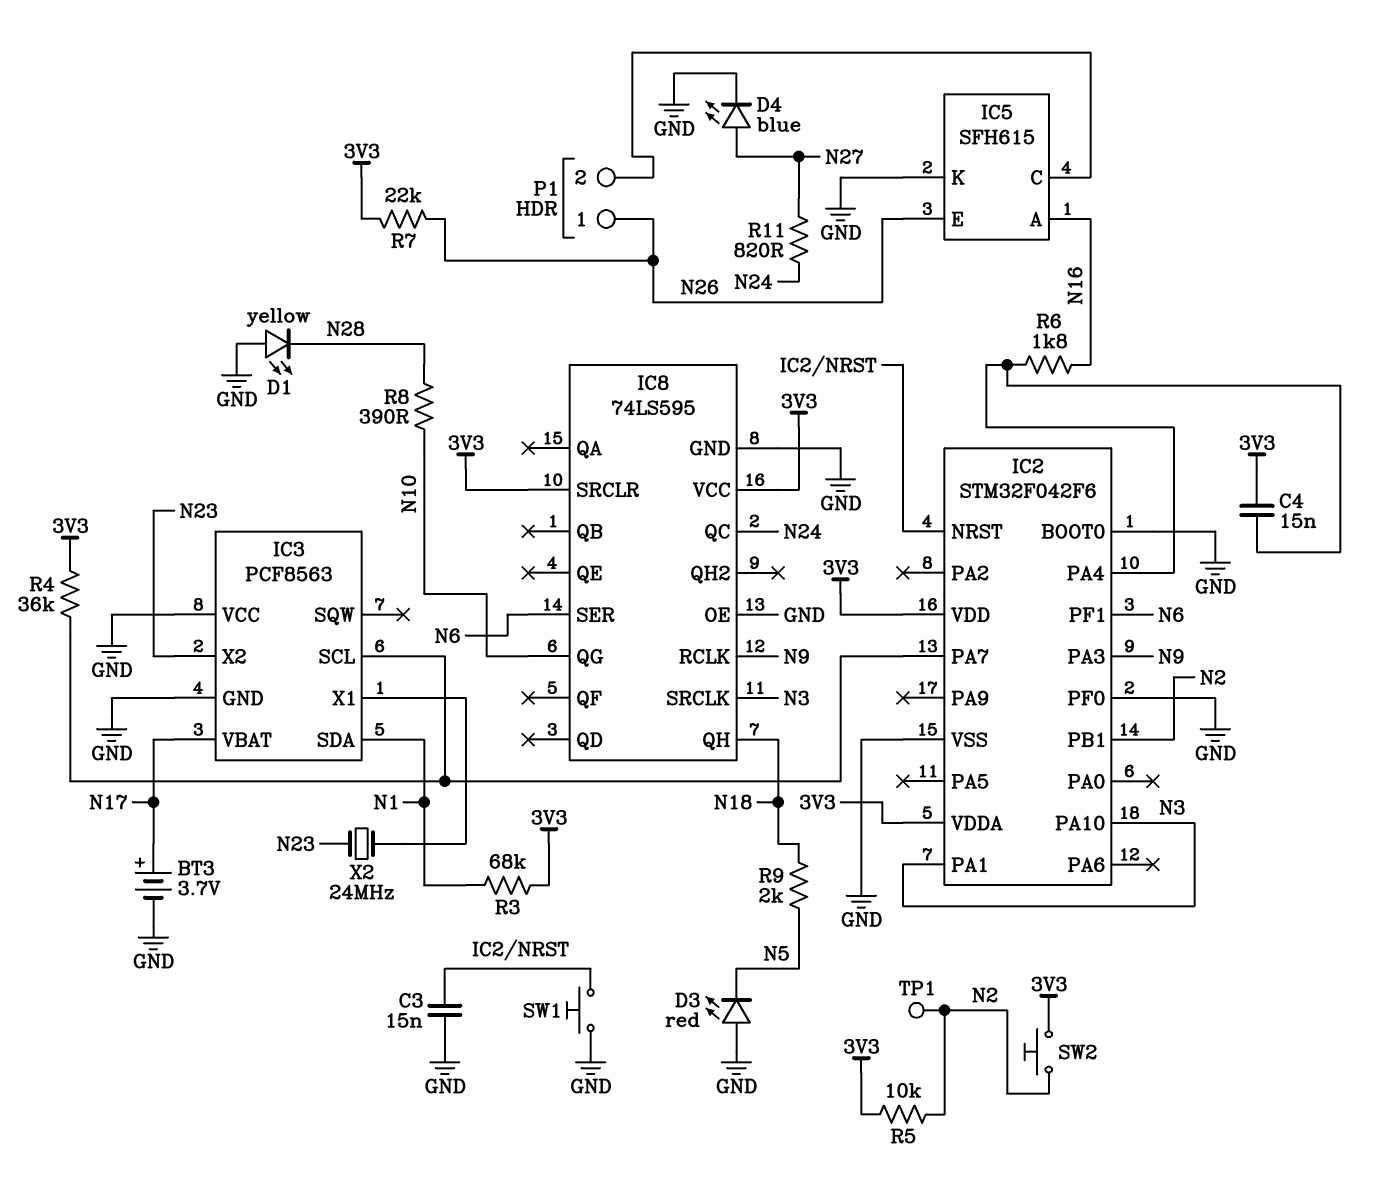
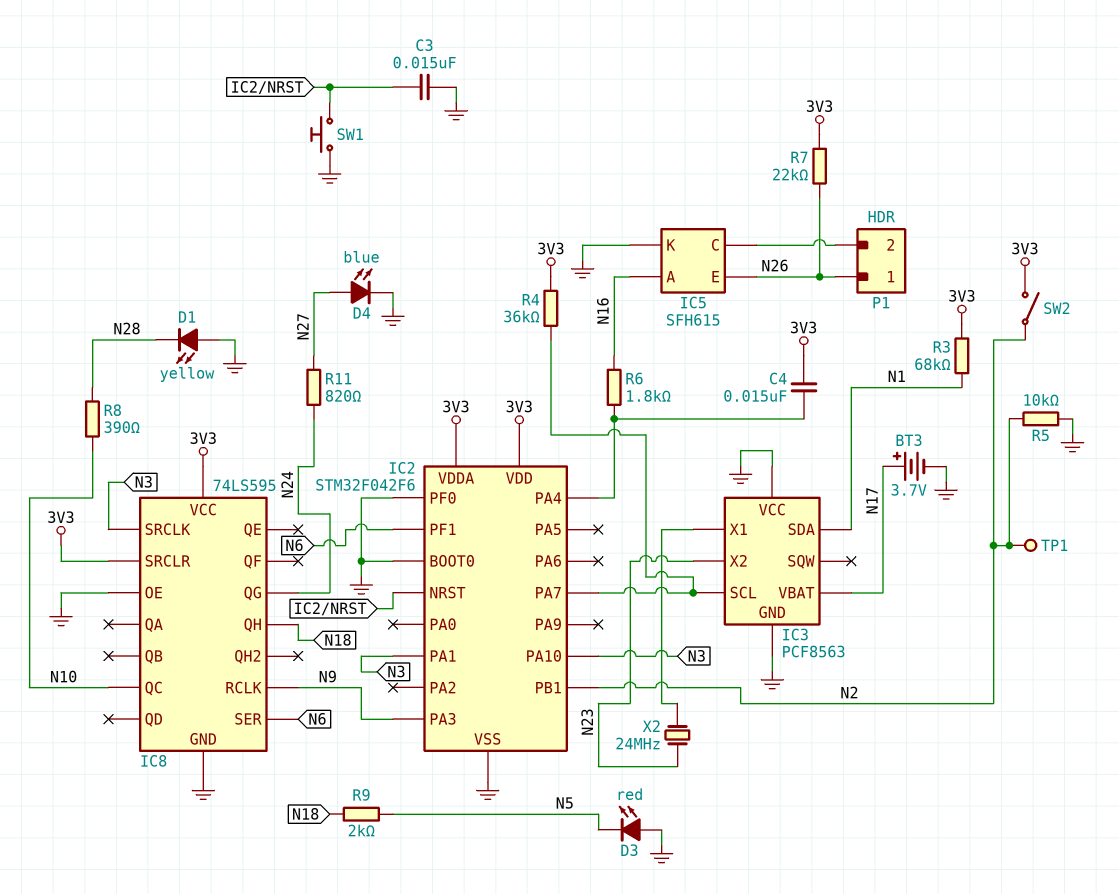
IC8 pin QC: N24 -> N10
IC8 pin QG: N10 -> N24
R5: 10k (3V3, N2) -> 10k (GND, N2)
SW2: button (3V3, N2) -> switch (3V3, N2)

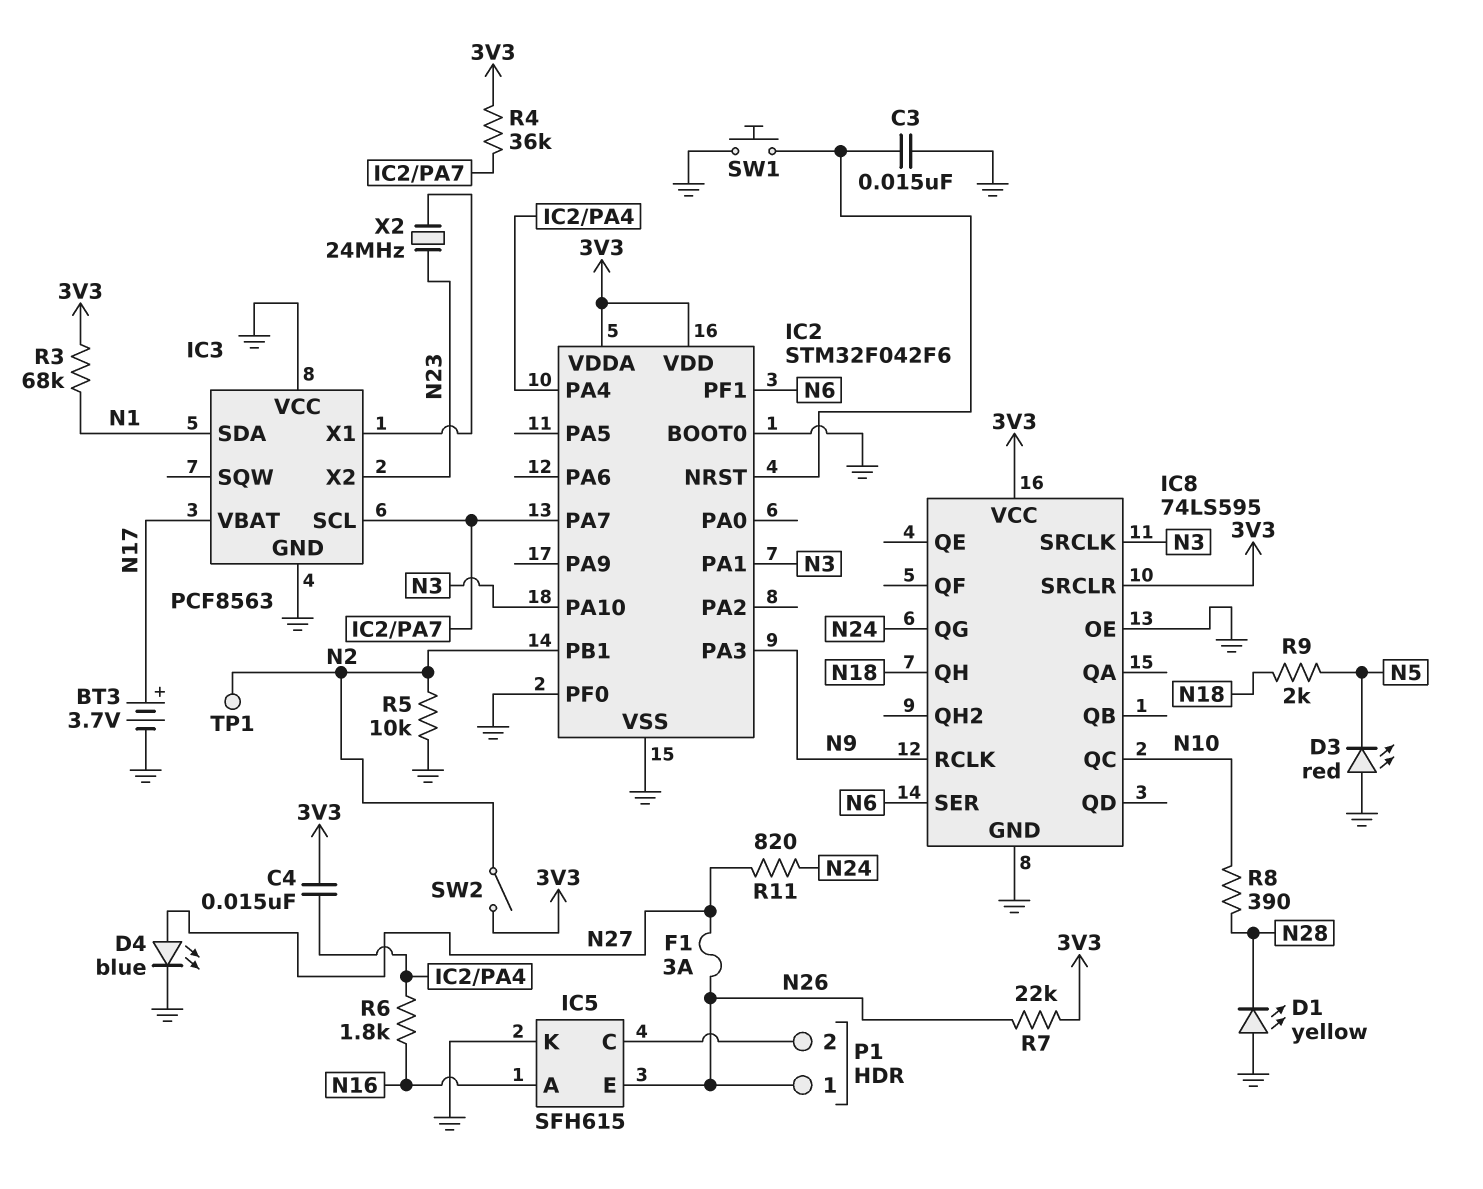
F1: none -> 3A (N26, N27)

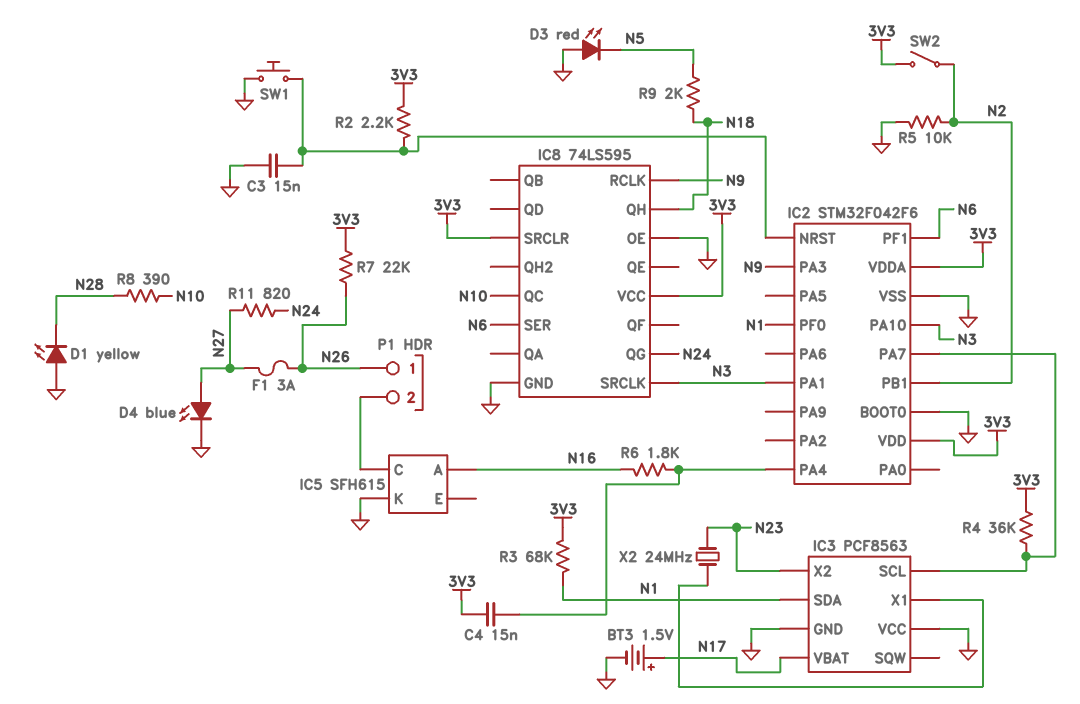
BT3: 3.7V (plus N17, minus GND) -> 1.5V (plus N17, minus GND)
IC2 pin PF0: GND -> N1
IC5 pin E: N26 -> none
R2: none -> 2.2k (3V3, IC2/NRST)
TP1: test point (N2) -> none

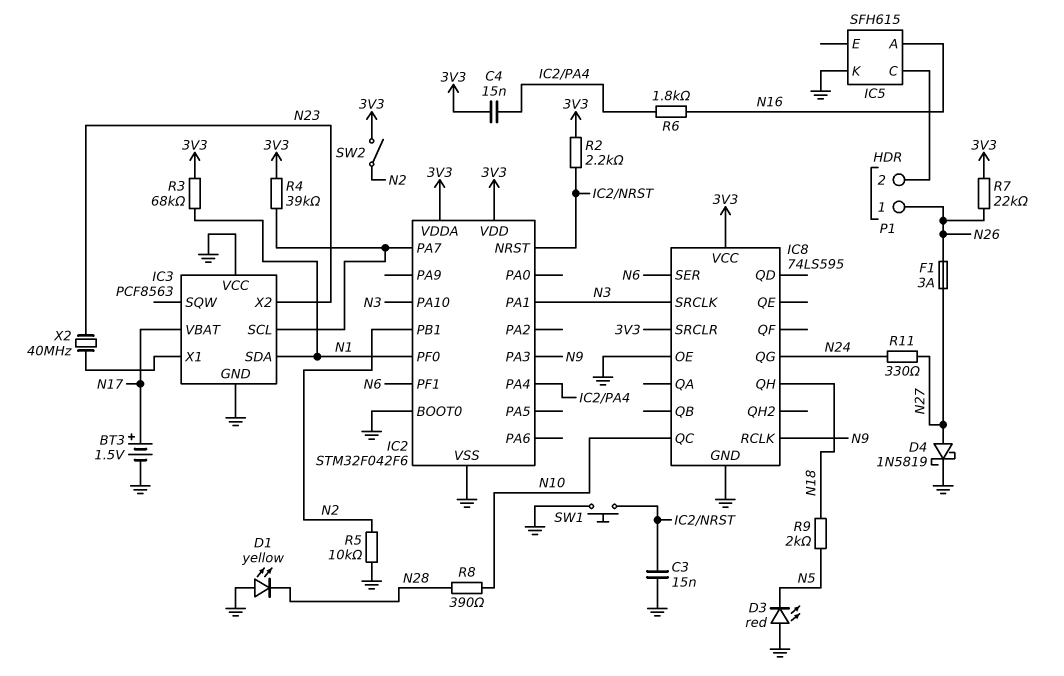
D4: LED blue (A N27, K GND) -> schottky 1N5819 (A N27, K GND)
R4: 36k (3V3, IC2/PA7) -> 39k (3V3, IC2/PA7)
R11: 820 (N24, N27) -> 330 (N24, N27)
X2: 24MHz (IC3/X1, N23) -> 40MHz (IC3/X1, N23)

